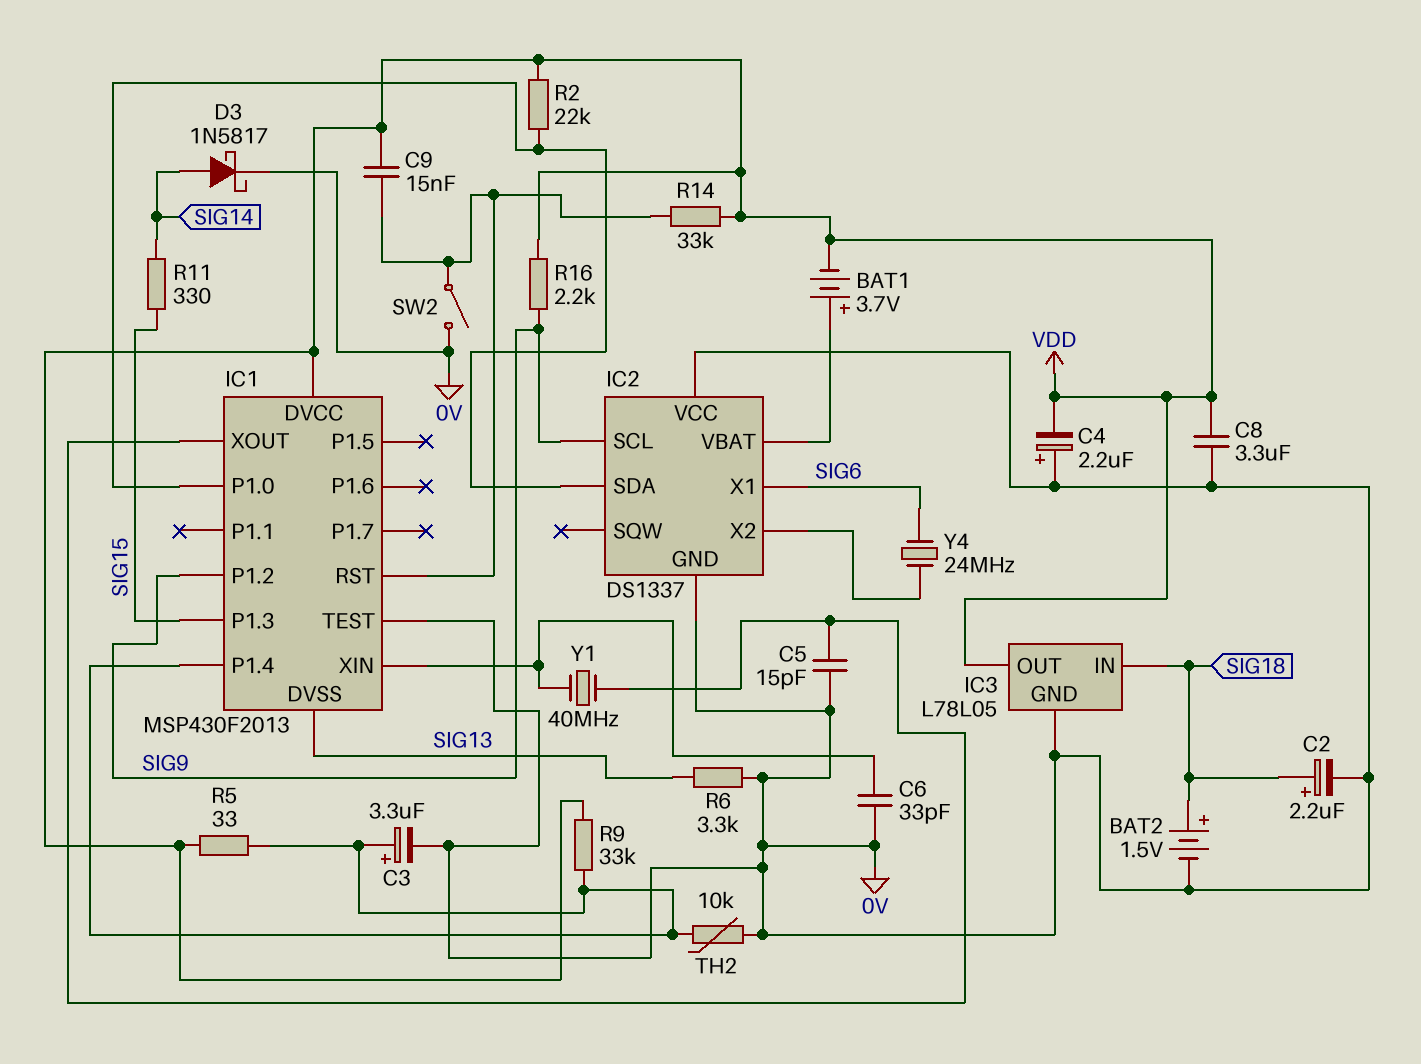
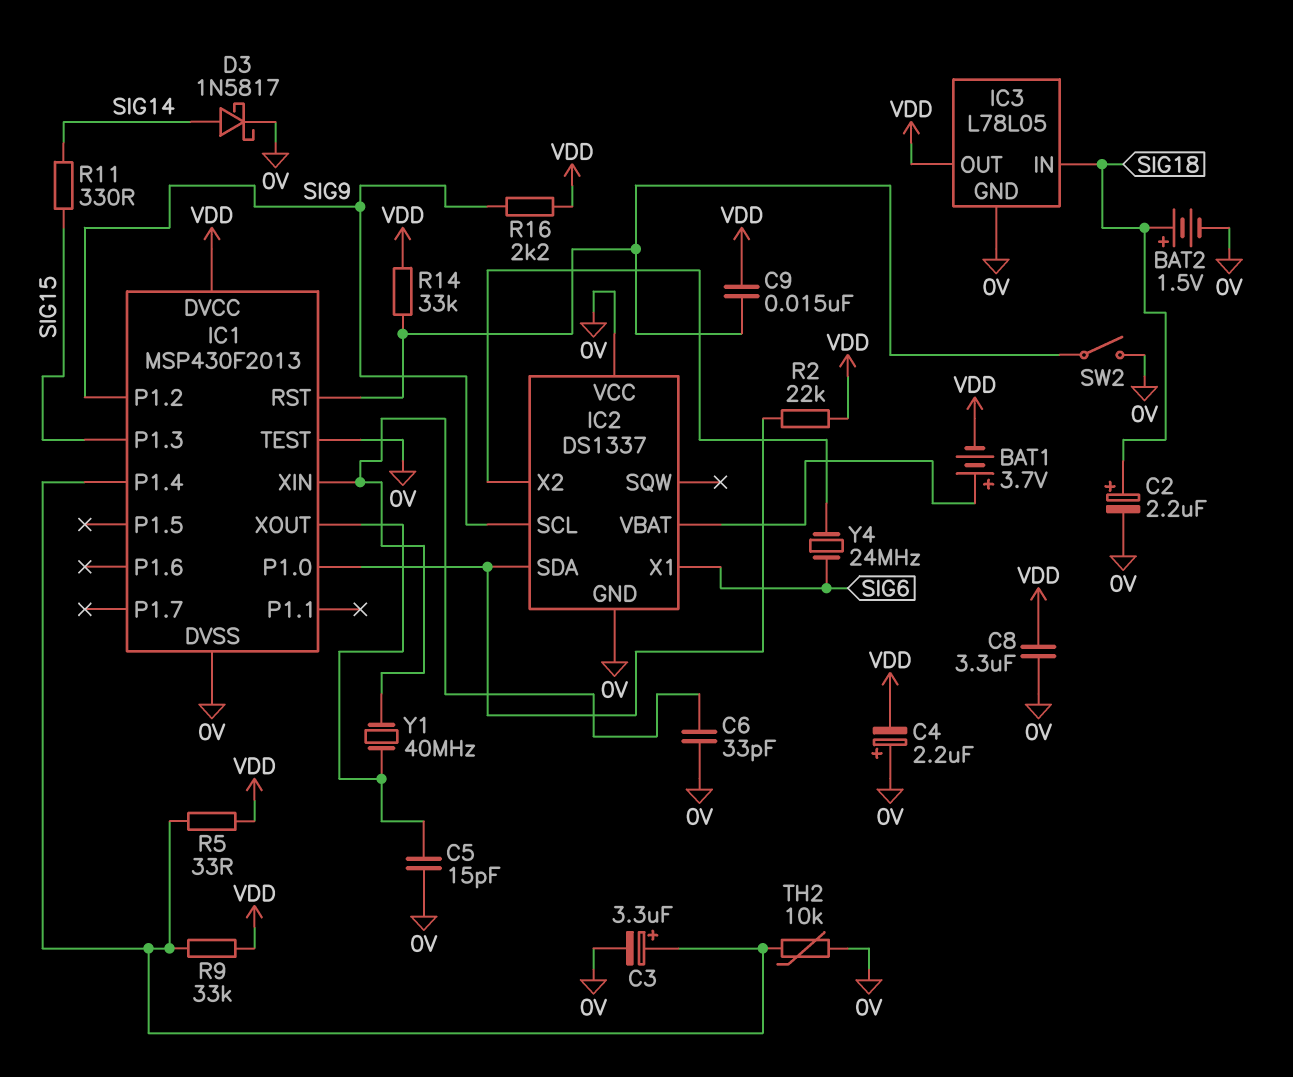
IC1 pin DVSS: SIG13 -> 0V
R6: 3.3k (0V, SIG13) -> none

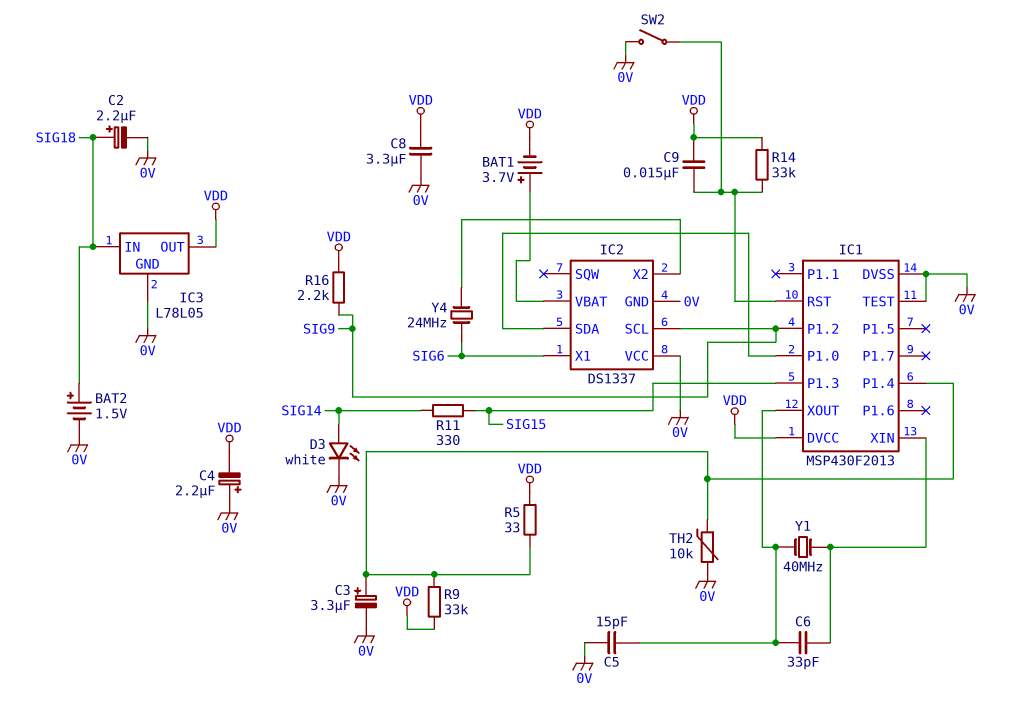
C6: 33pF (0V, IC1/XIN) -> 33pF (IC1/XIN, IC1/XOUT)
D3: schottky 1N5817 (A SIG14, K 0V) -> LED white (A SIG14, K 0V)
R2: 22k (IC1/P1.0, VDD) -> none

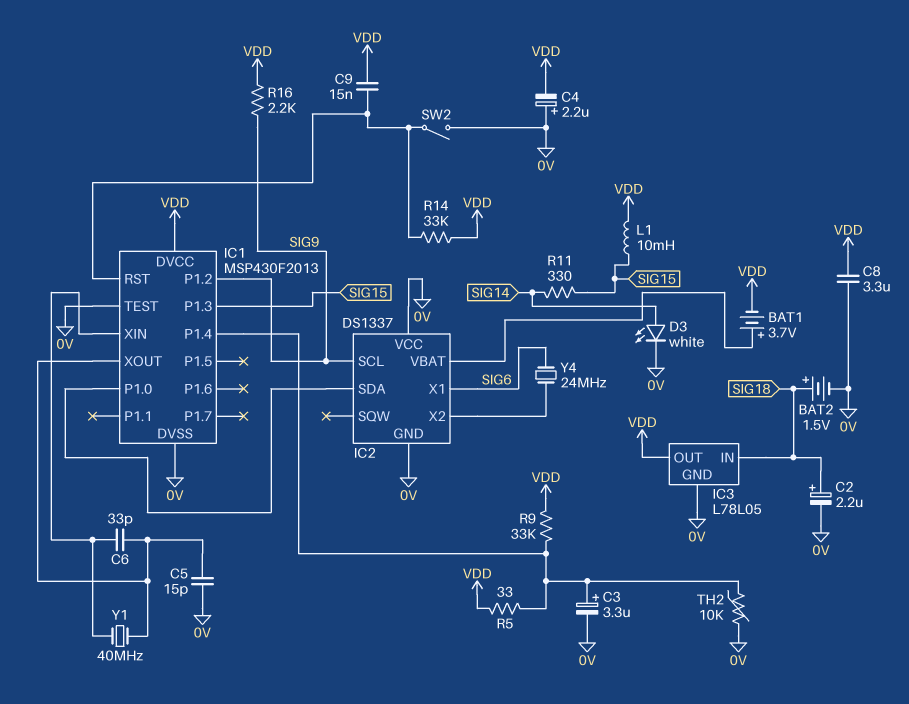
L1: none -> 10mH (SIG15, VDD)

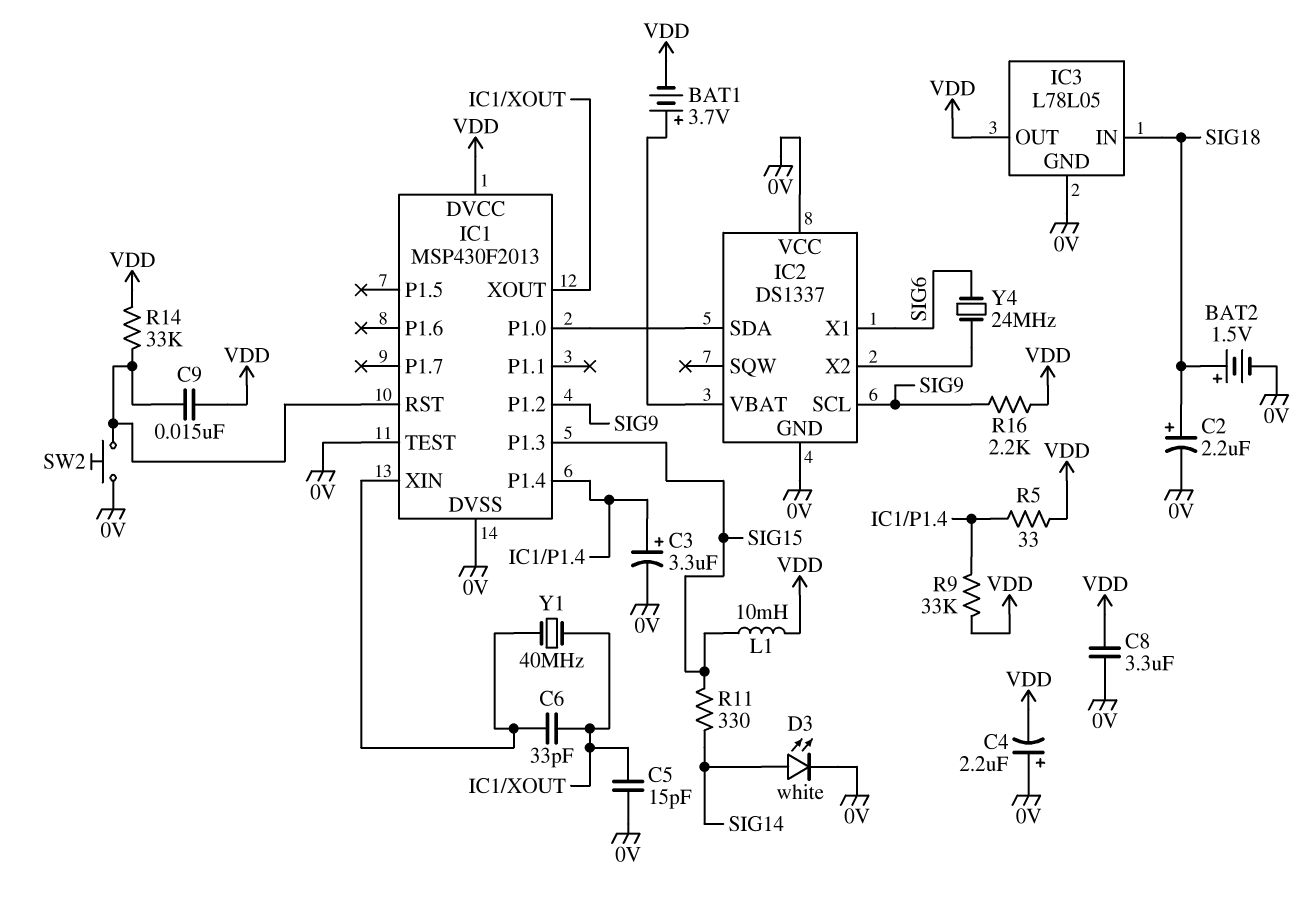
SW2: switch (0V, IC1/RST) -> button (0V, IC1/RST)
TH2: 10k (0V, IC1/P1.4) -> none

